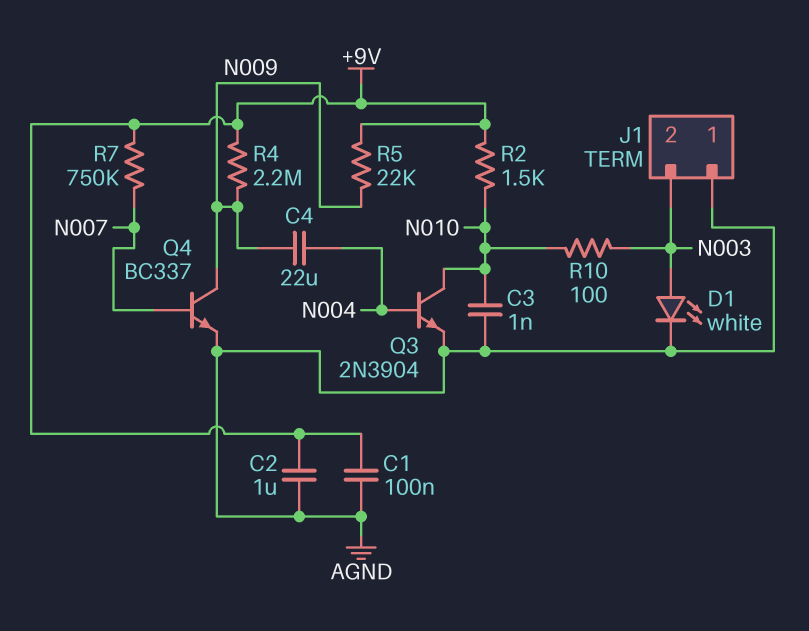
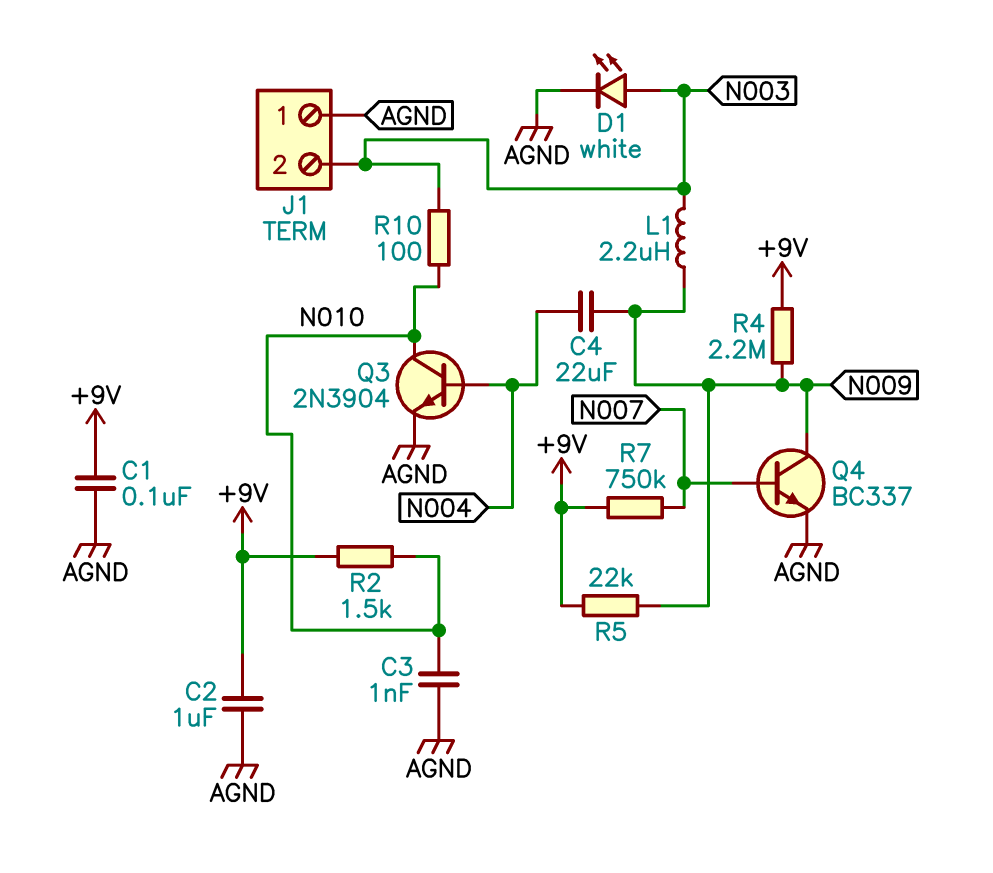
L1: none -> 2.2uH (N003, N009)

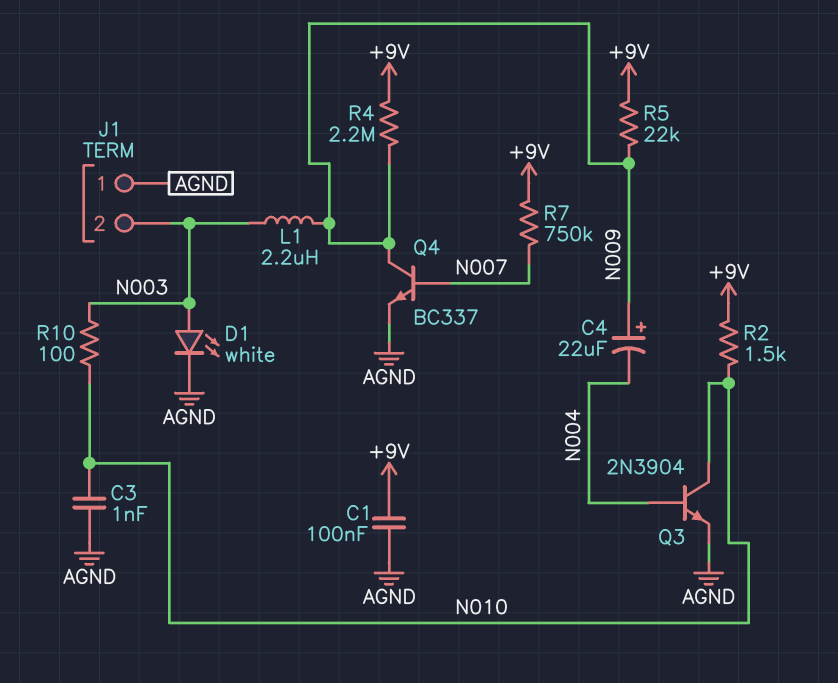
C2: 1uF (+9V, AGND) -> none
C4: 22uF (N004, N009) -> 22uF (plus N009, minus N004)

